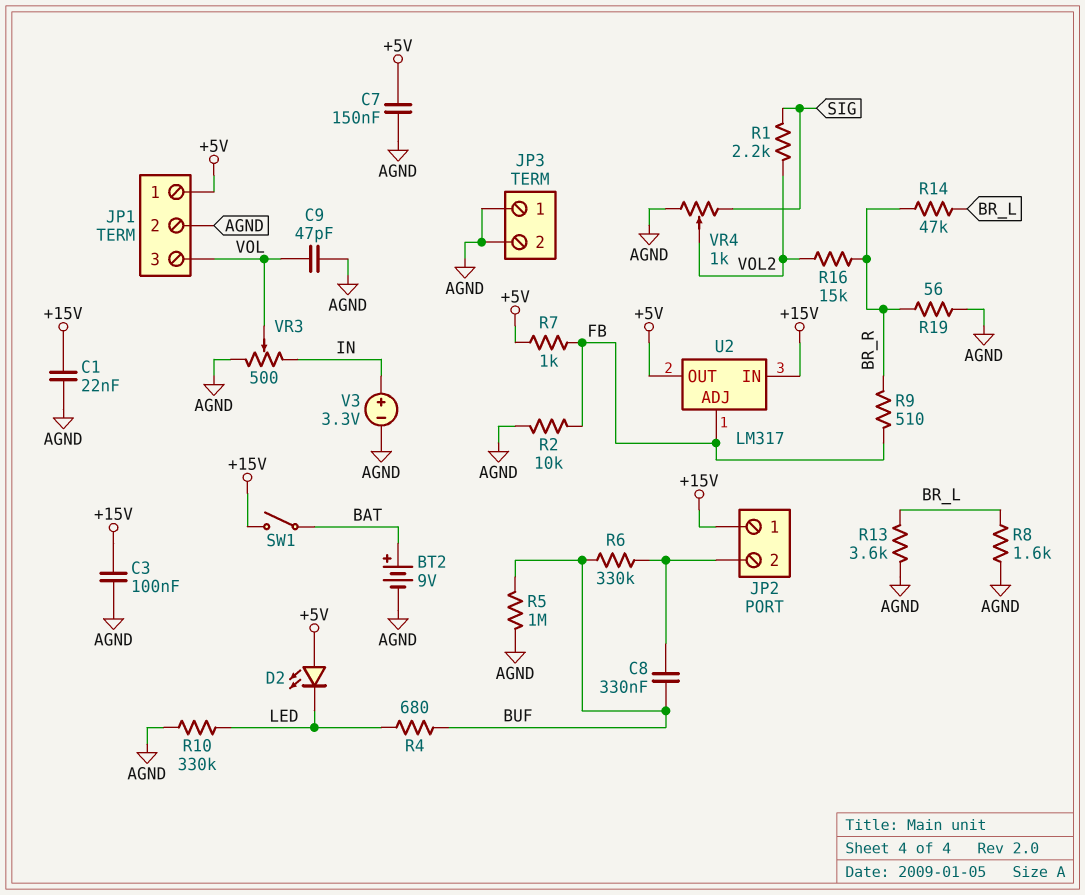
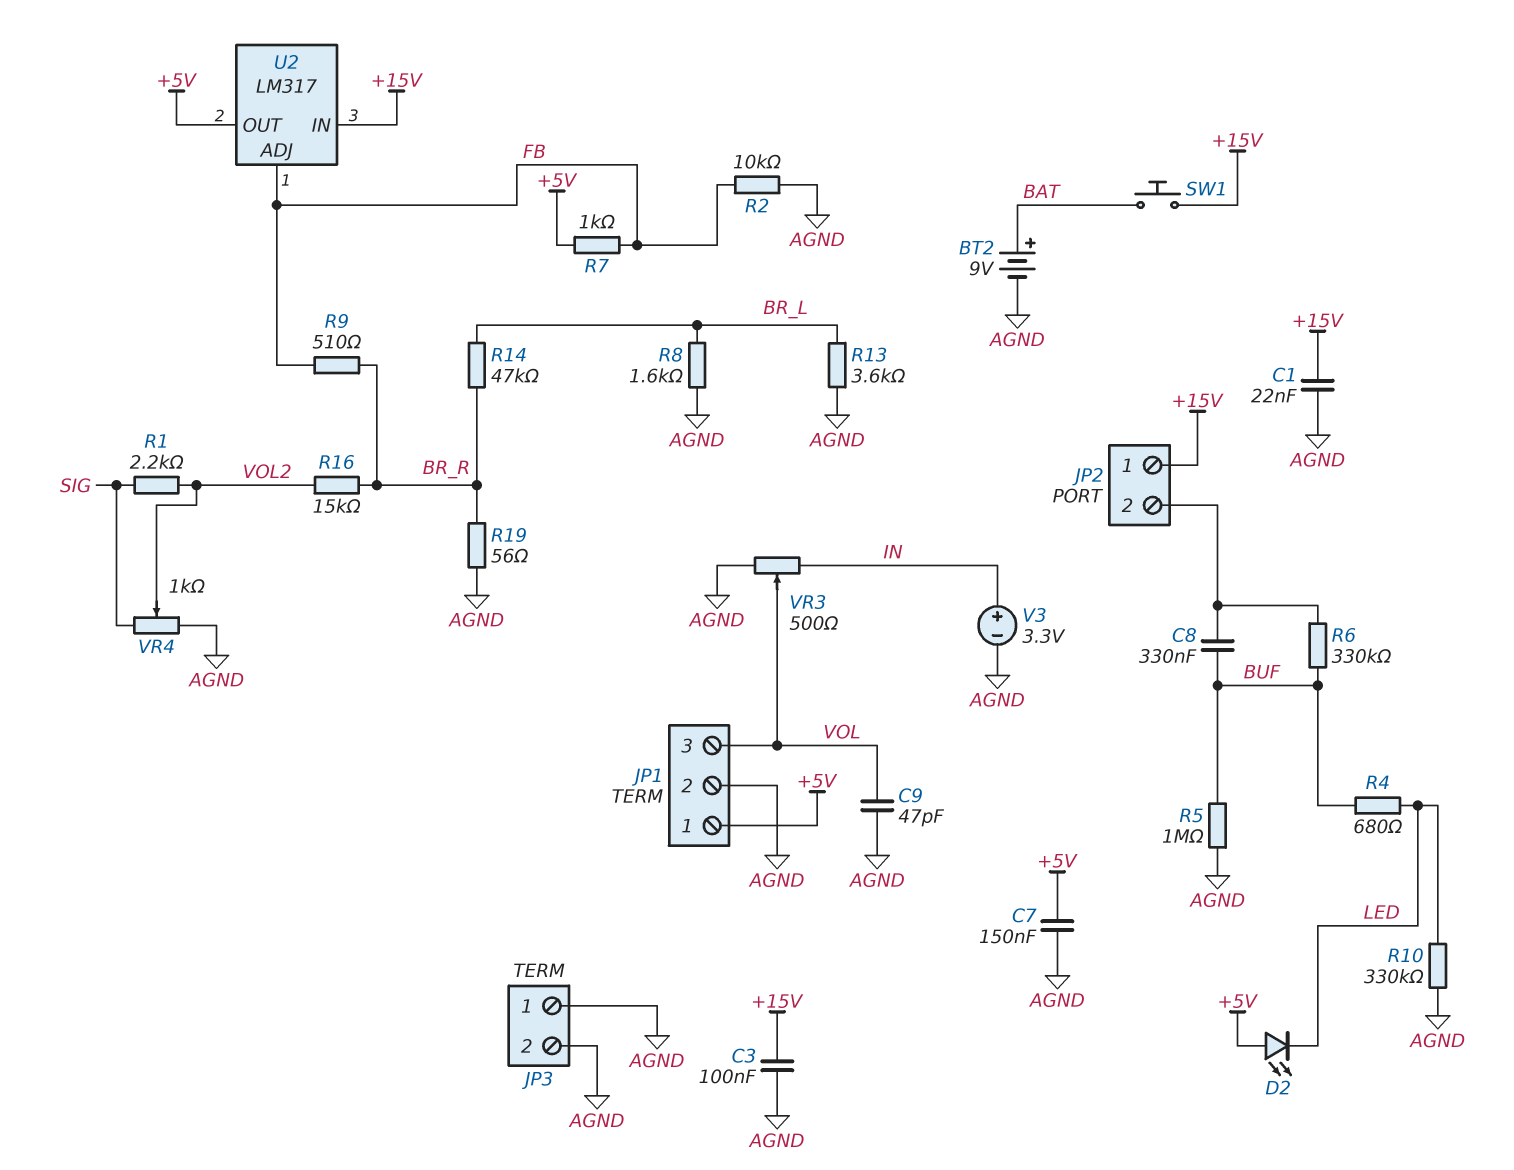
SW1: switch (+15V, BAT) -> button (+15V, BAT)

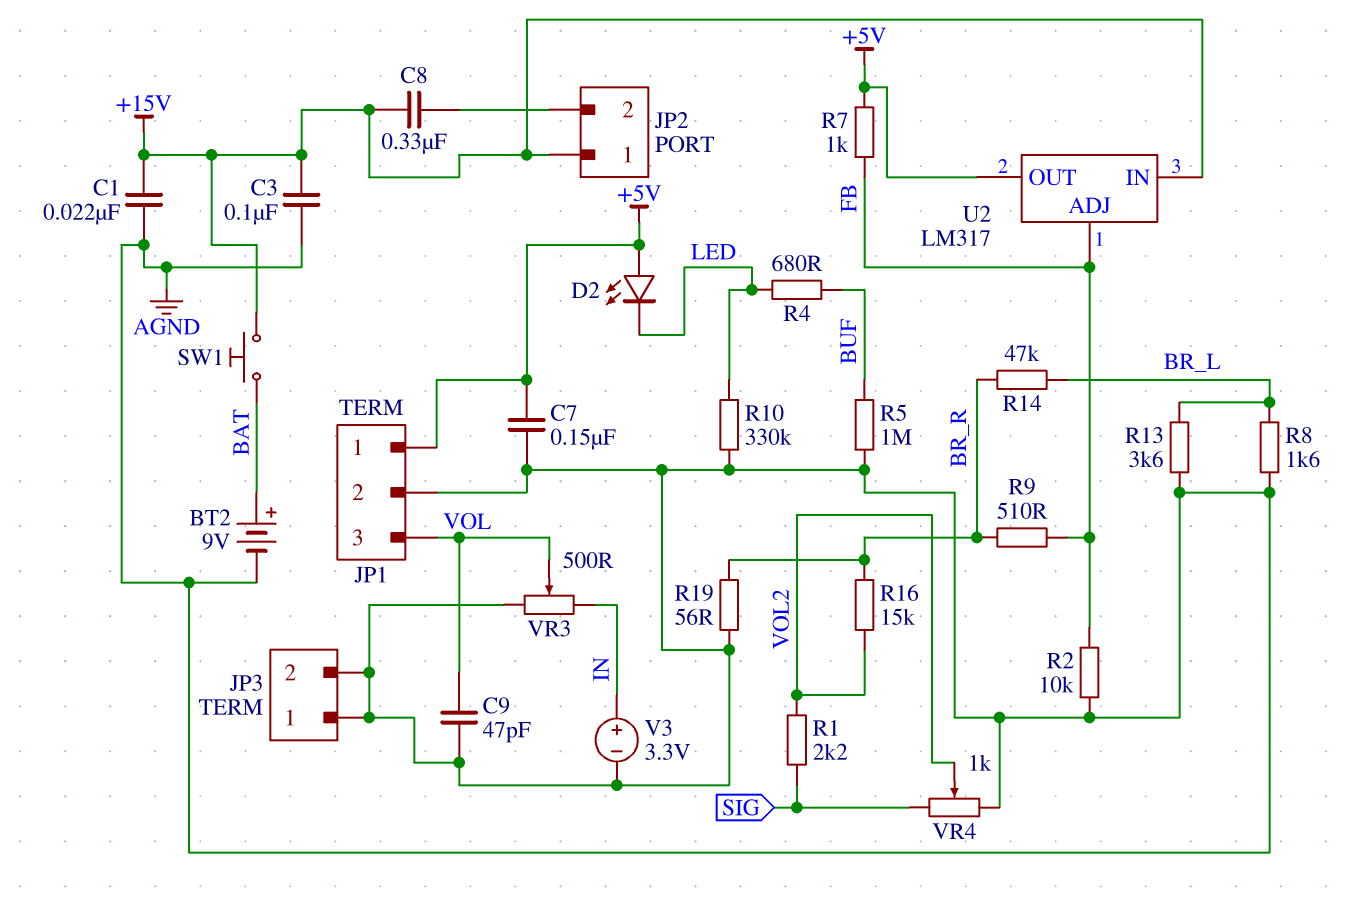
C8: 330nF (BUF, JP2/2) -> 330nF (+15V, JP2/2)
R6: 330k (BUF, JP2/2) -> none

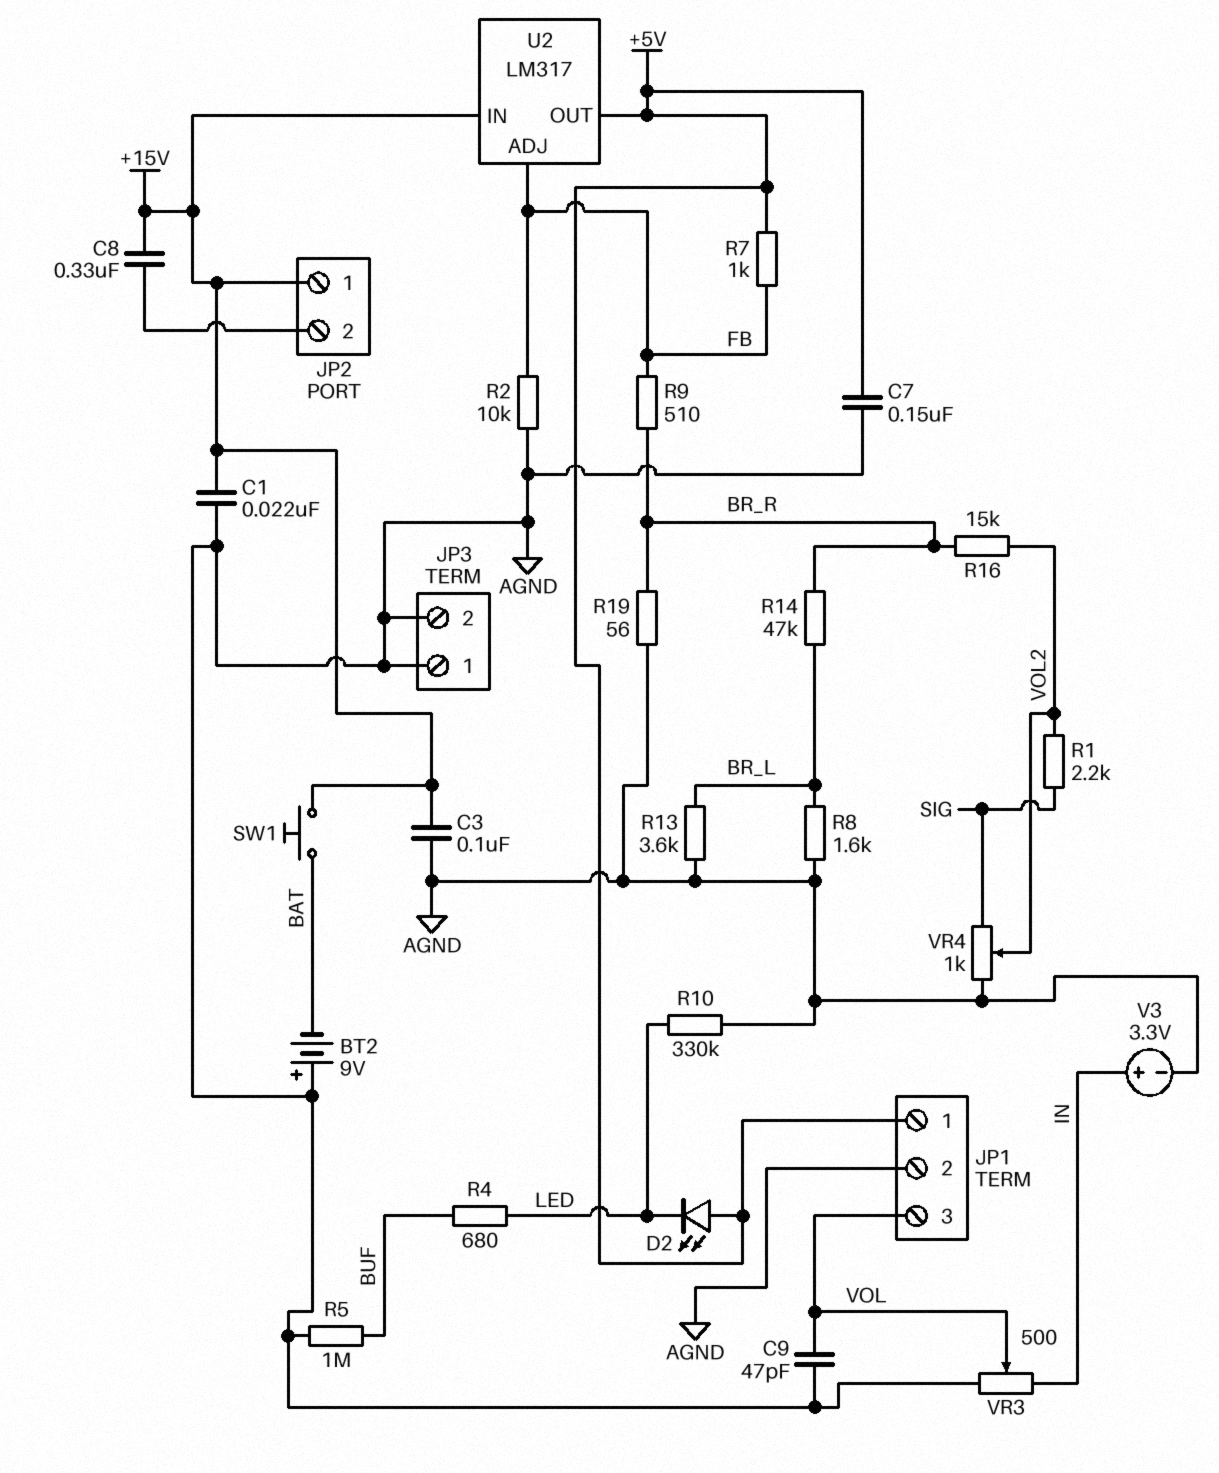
BT2: 9V (plus BAT, minus AGND) -> 9V (plus AGND, minus BAT)

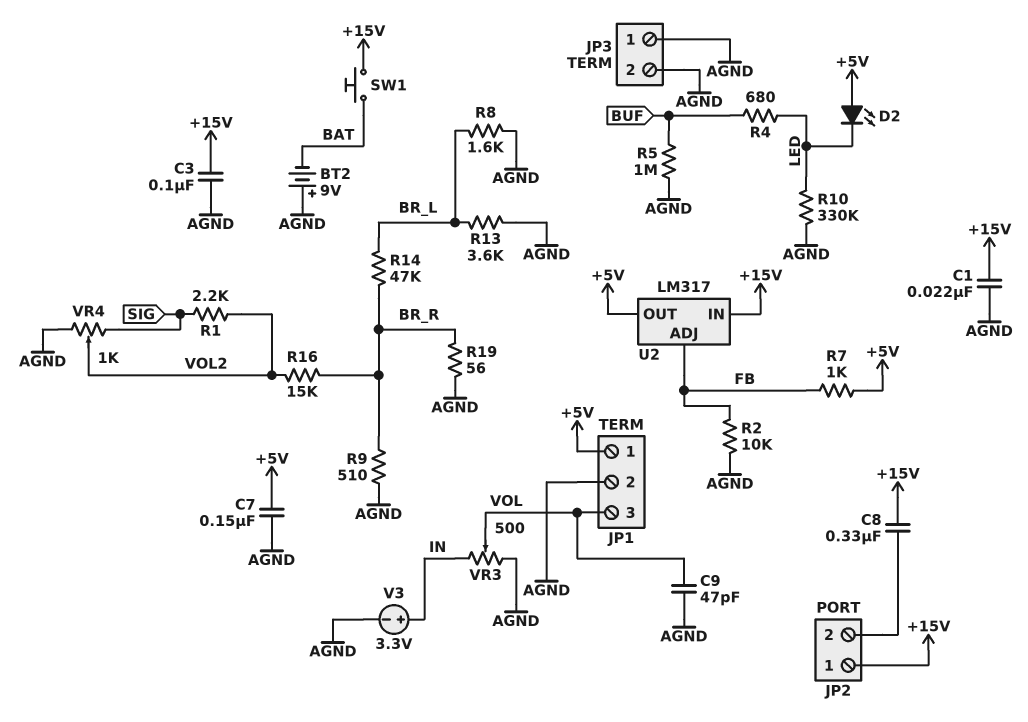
R9: 510 (BR_R, FB) -> 510 (AGND, BR_R)

